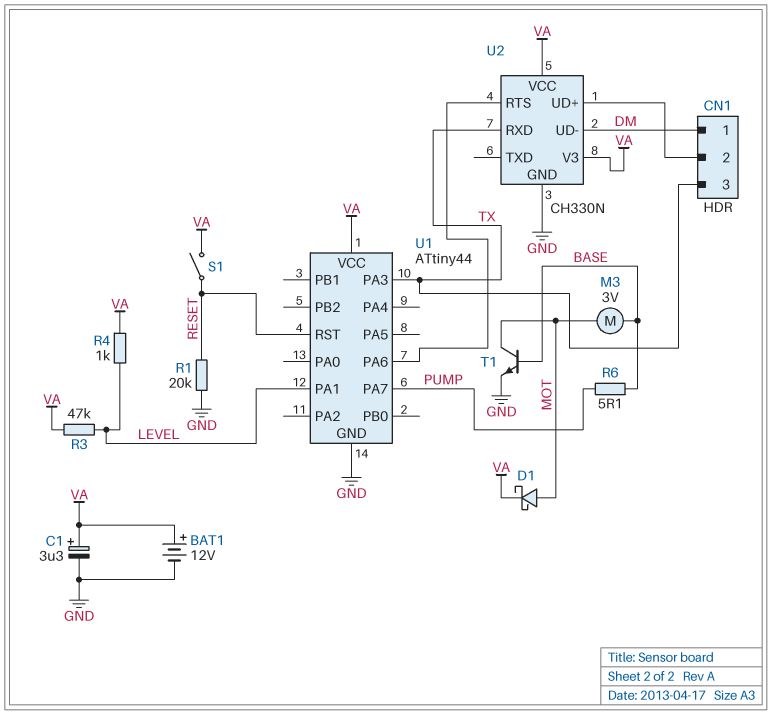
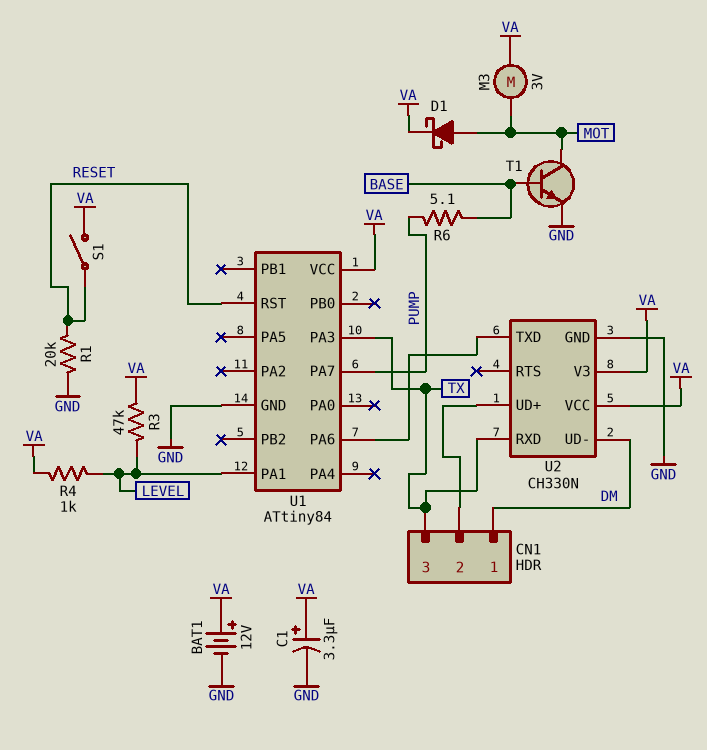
M3: motor 3V (BASE, MOT) -> motor 3V (MOT, VA)
U1: ATtiny44 -> ATtiny84
U2 pin RTS: U1/PA6 -> none
U2 pin TXD: none -> U1/PA6

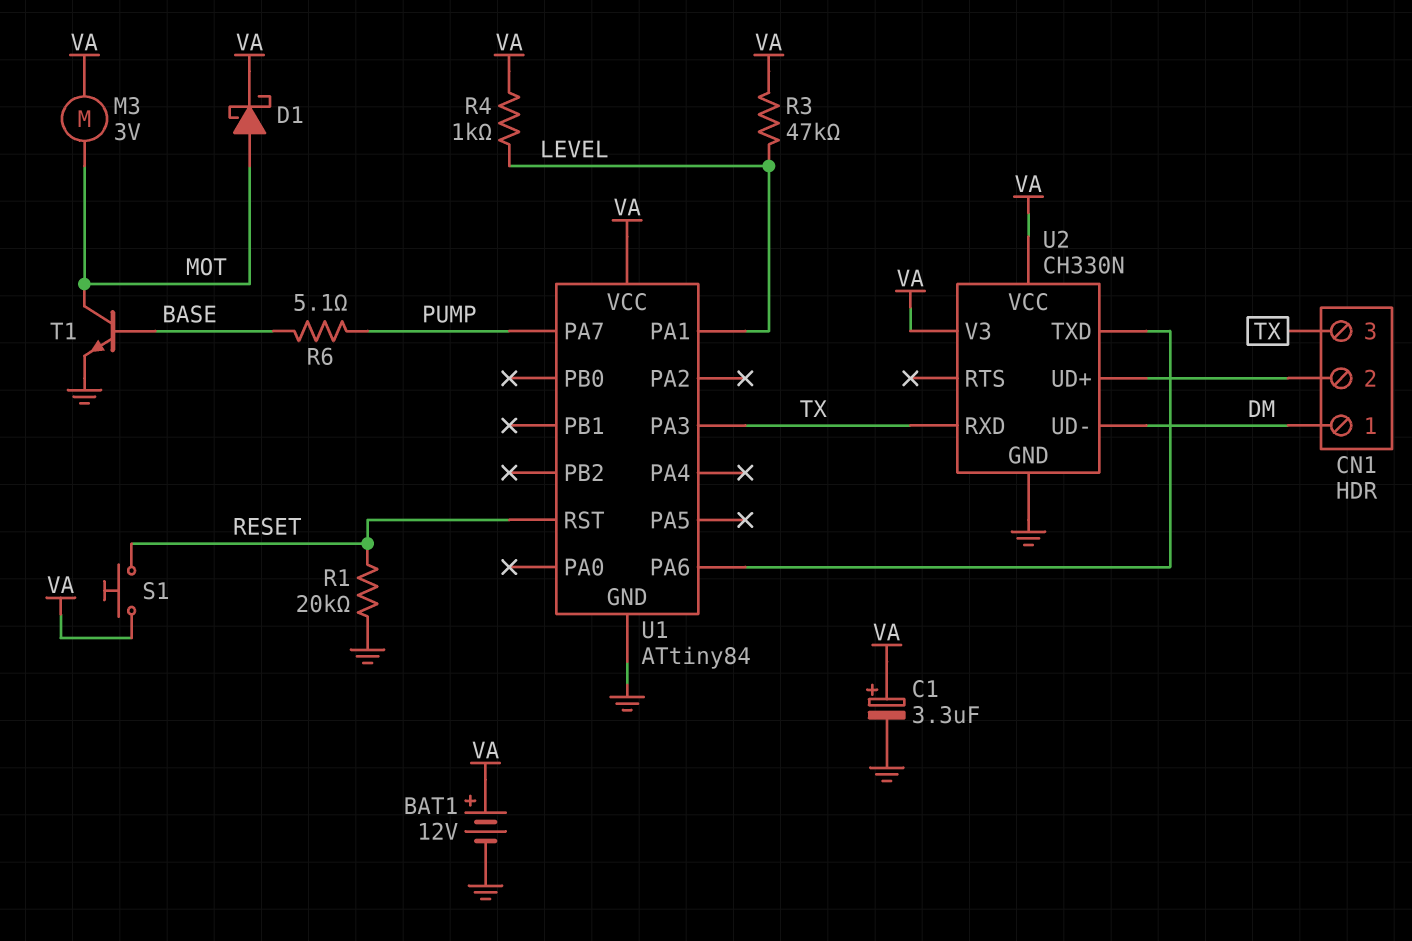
S1: switch (RESET, VA) -> button (RESET, VA)

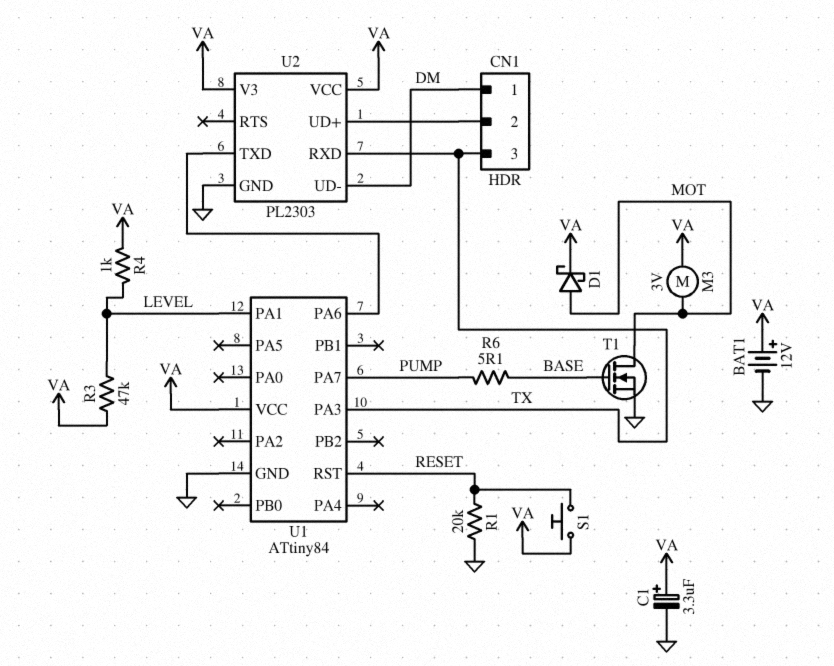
T1: NPN (B BASE, C MOT, E GND) -> NMOS (G BASE, D MOT, S GND)
U2: CH330N -> PL2303

